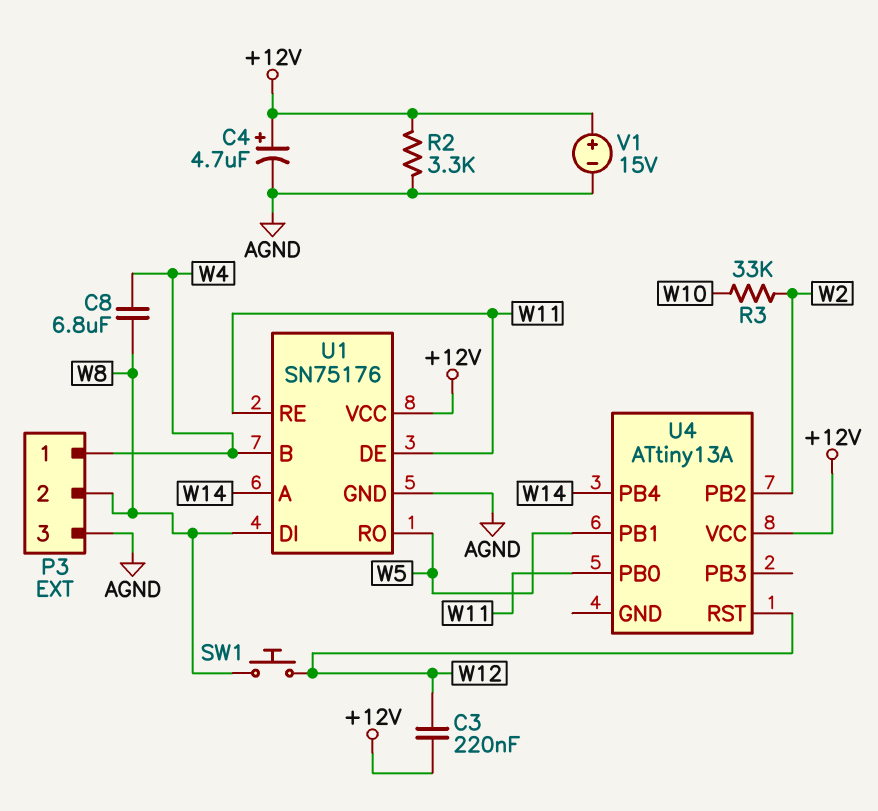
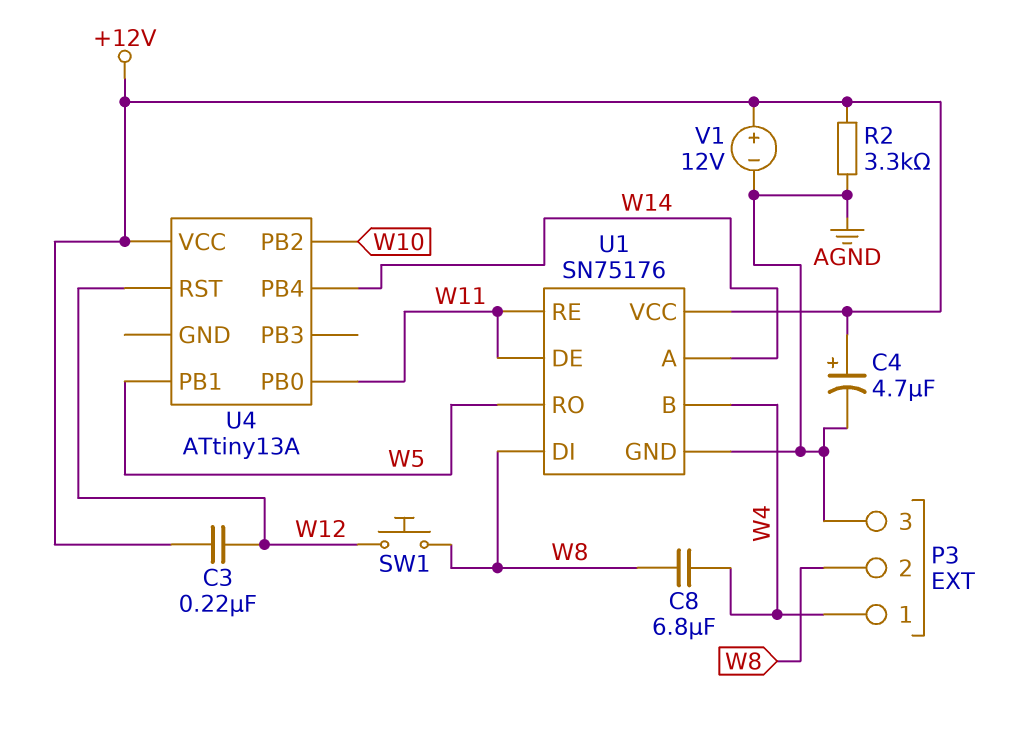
R3: 33k (W2, W10) -> none
U4 pin PB2: W2 -> W10
V1: 15V (plus +12V, minus AGND) -> 12V (plus +12V, minus AGND)

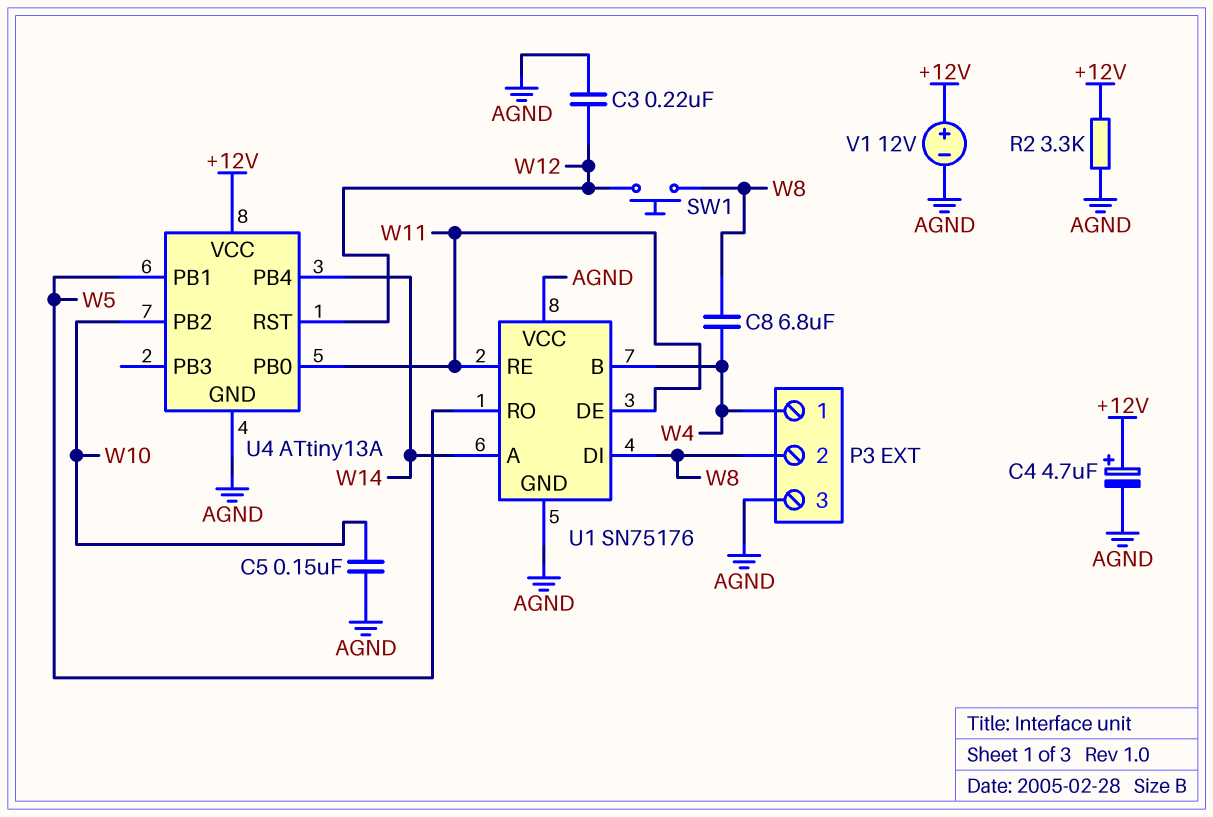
C3: 220nF (+12V, W12) -> 220nF (AGND, W12)
C5: none -> 150nF (AGND, W10)
U1 pin VCC: +12V -> AGND
U4 pin GND: none -> AGND

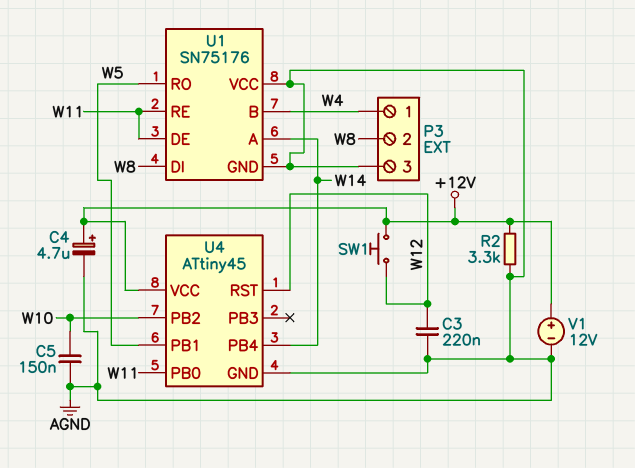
C8: 6.8uF (W4, W8) -> none
SW1: button (W8, W12) -> button (+12V, W12)
U4: ATtiny13A -> ATtiny45

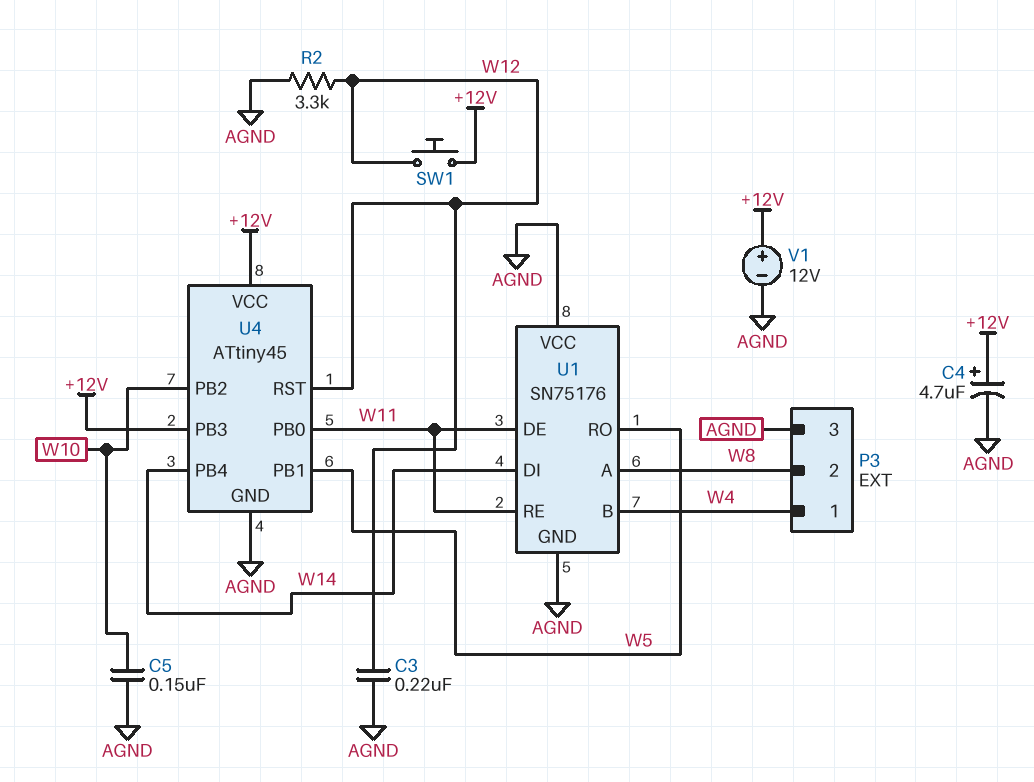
R2: 3.3k (+12V, AGND) -> 3.3k (AGND, W12)
U1 pin A: W14 -> W8
U1 pin DI: W8 -> W14
U4 pin PB3: none -> +12V

